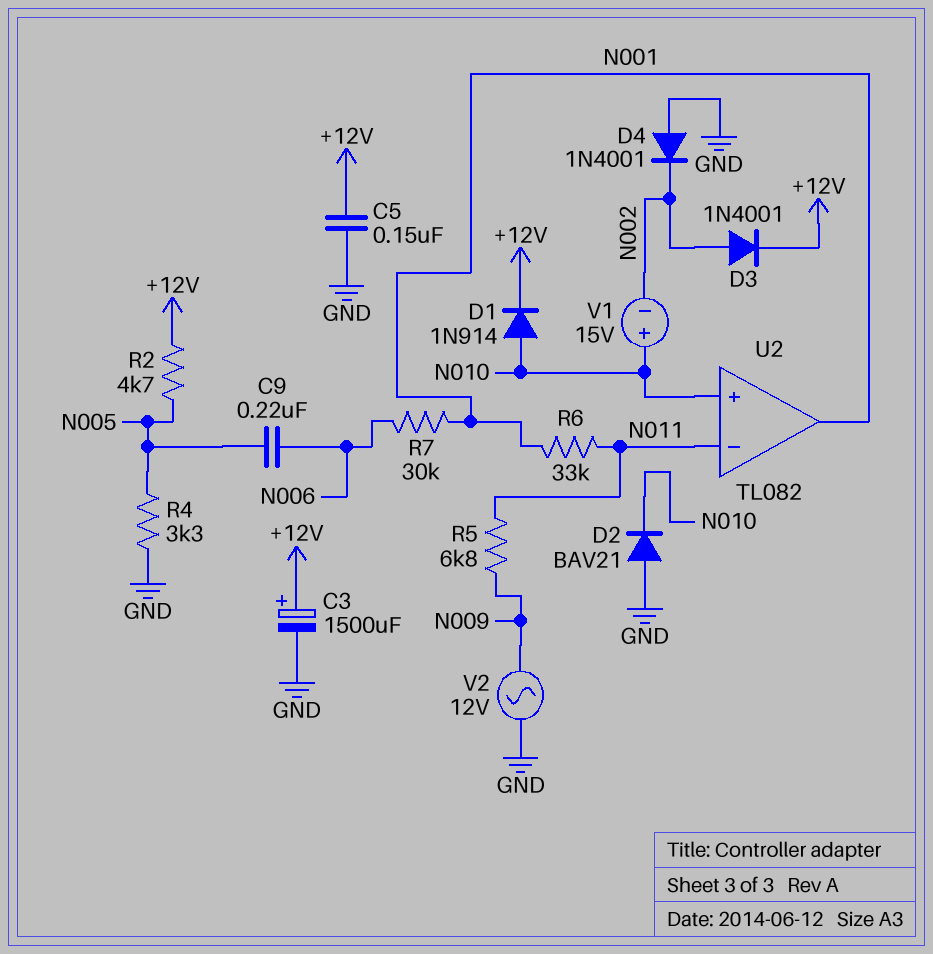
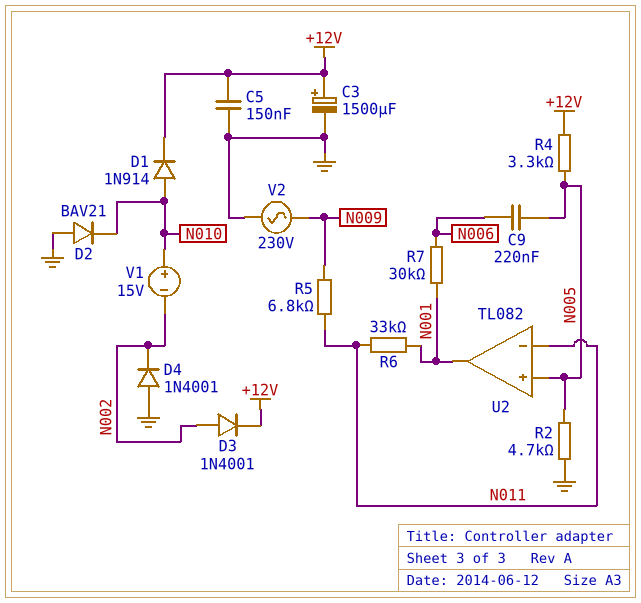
R2: 4.7k (+12V, N005) -> 4.7k (GND, N005)
R4: 3.3k (GND, N005) -> 3.3k (+12V, N005)
U2 pin in+: N010 -> N005
V2: AC 12V (GND, N009) -> AC 230V (GND, N009)

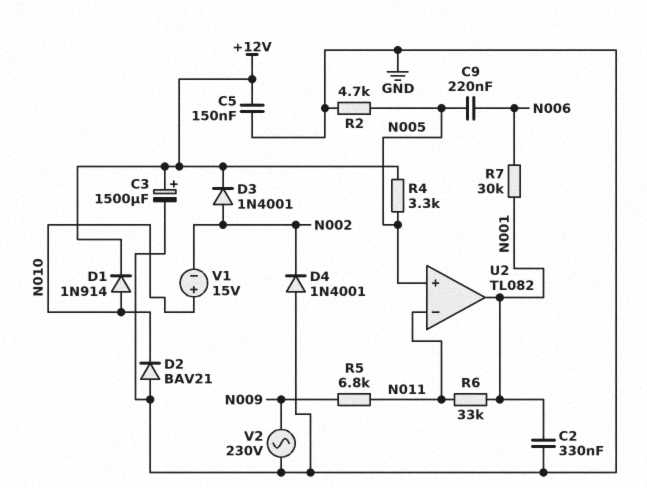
C2: none -> 330nF (GND, N001)

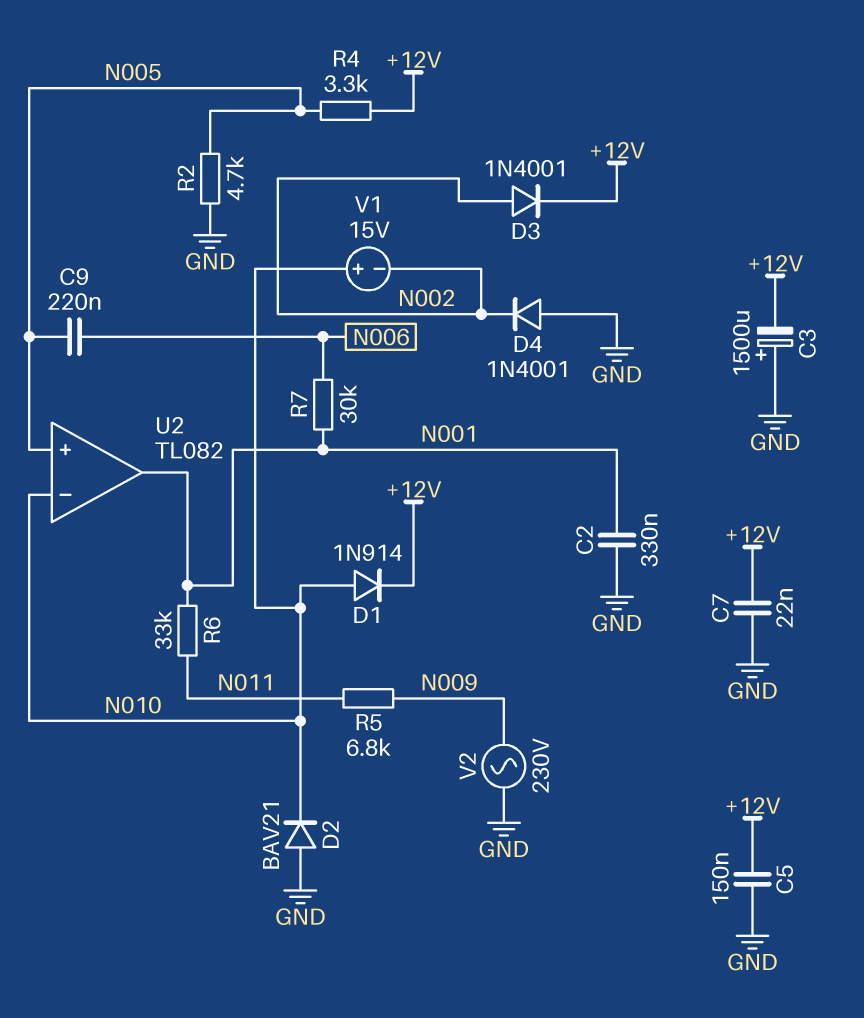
C3: 1500uF (plus +12V, minus GND) -> 1500uF (plus GND, minus +12V)
C7: none -> 22nF (+12V, GND)
U2 pin in-: N011 -> N010

